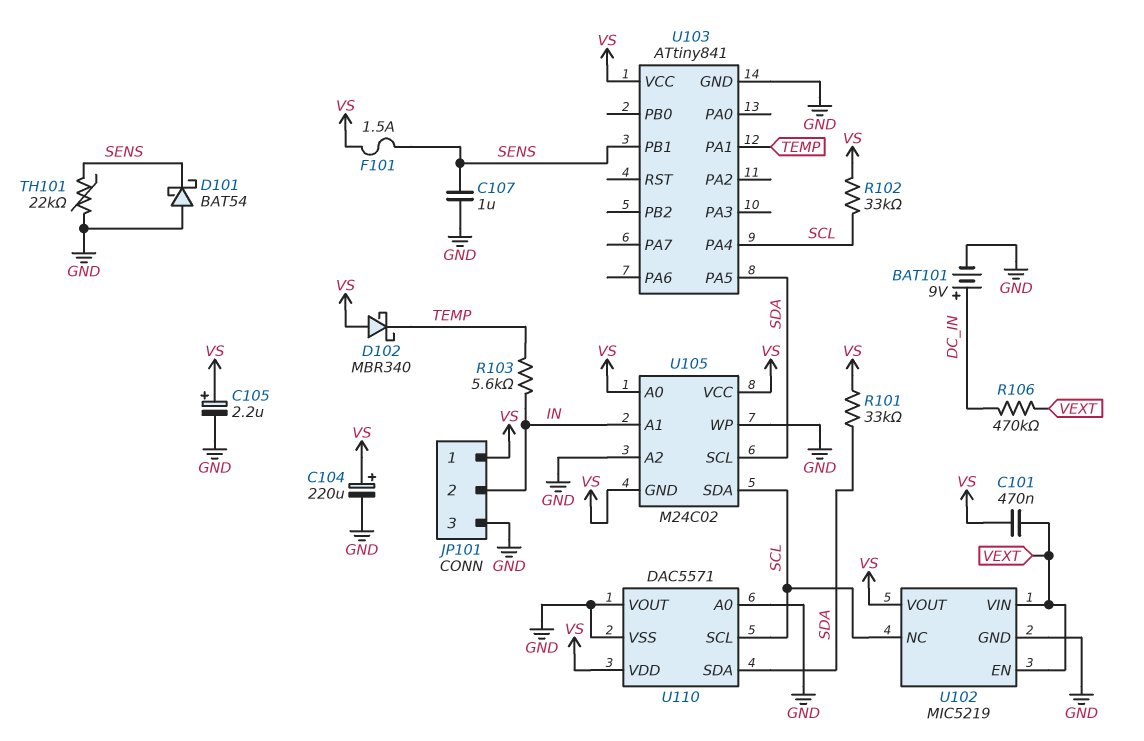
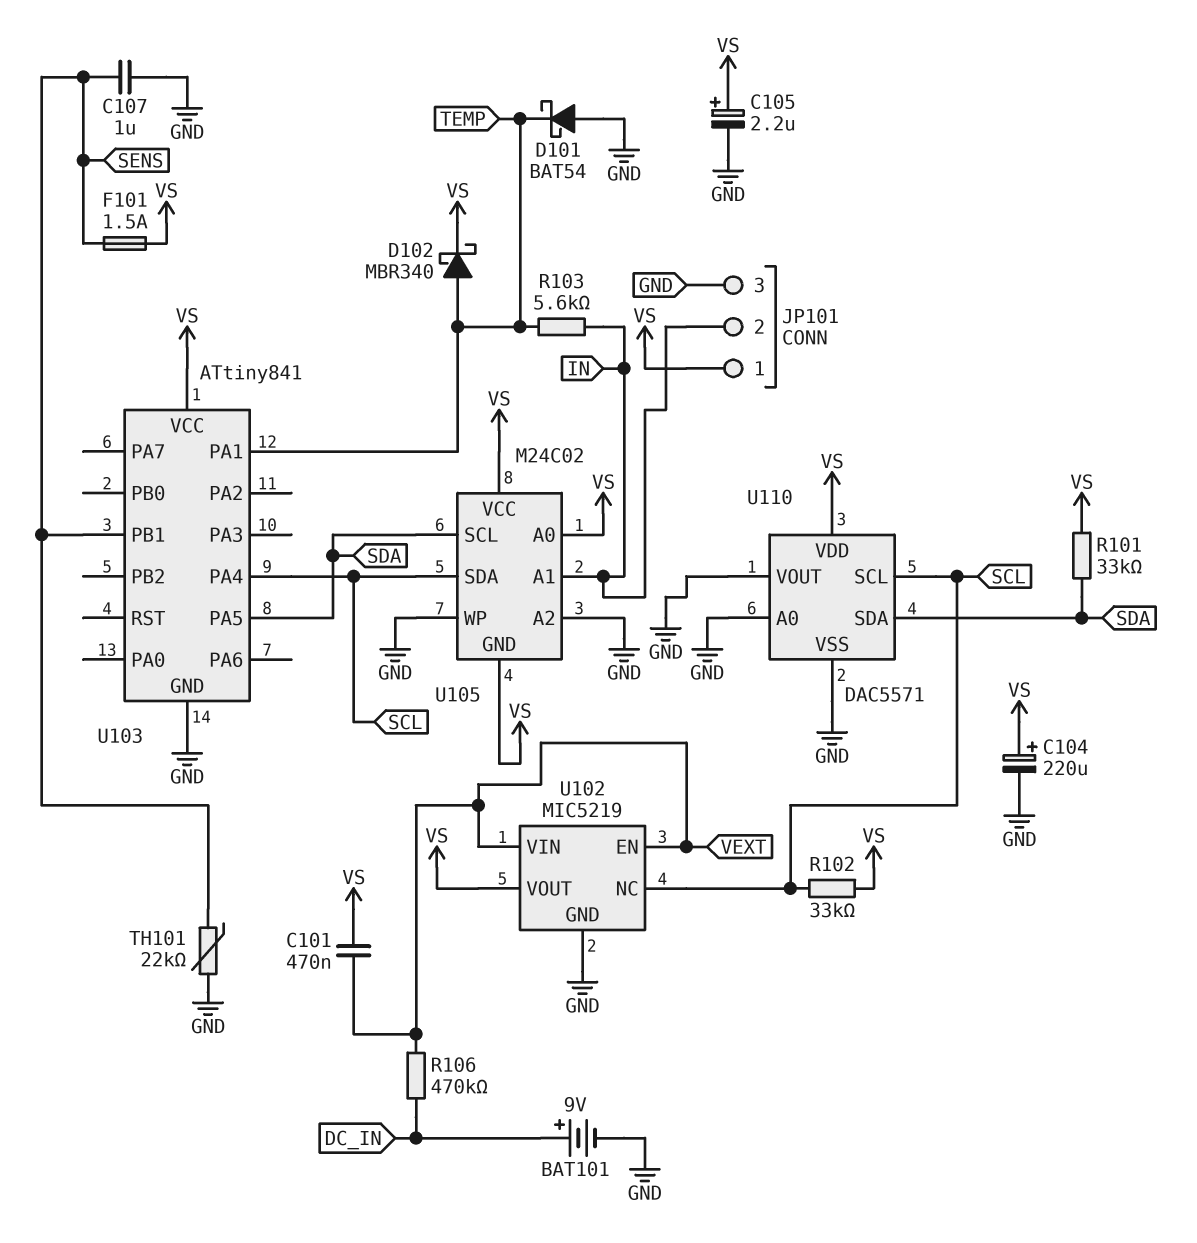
D101: schottky BAT54 (A GND, K SENS) -> schottky BAT54 (A GND, K TEMP)
D102: schottky MBR340 (A VS, K TEMP) -> schottky MBR340 (A TEMP, K VS)

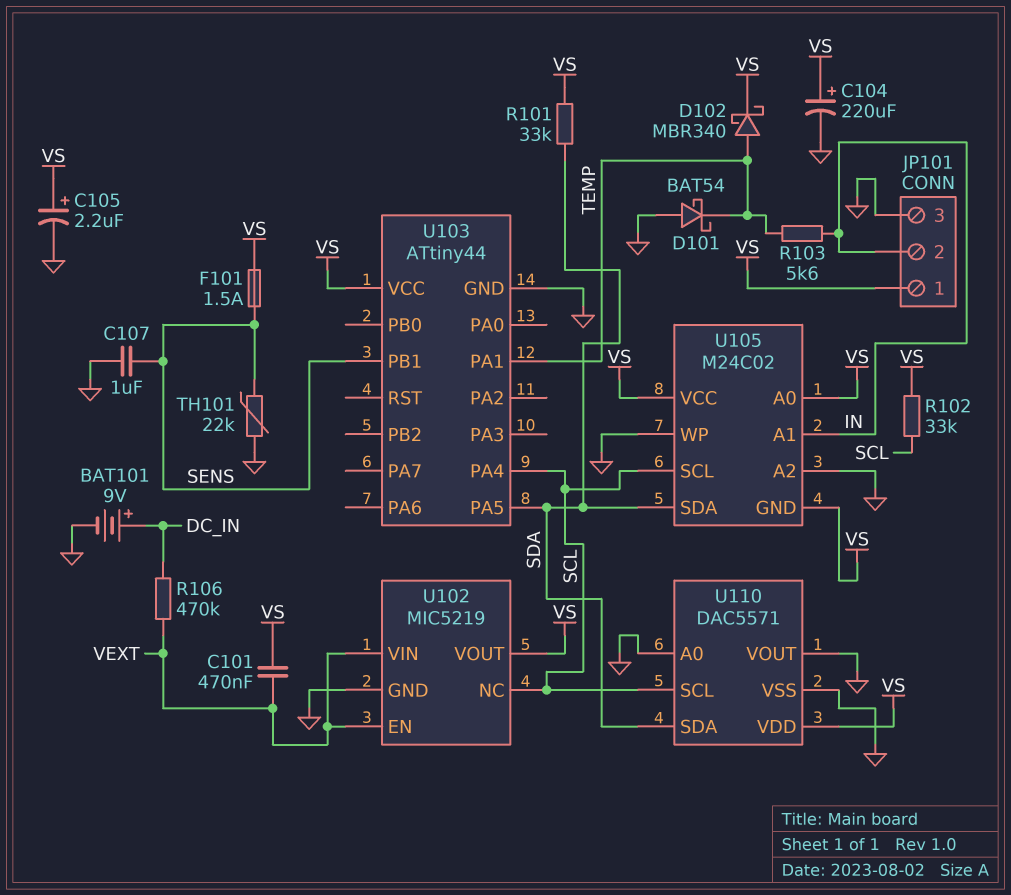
U103: ATtiny841 -> ATtiny44
U105 pin SCL: SDA -> SCL
U105 pin SDA: SCL -> SDA

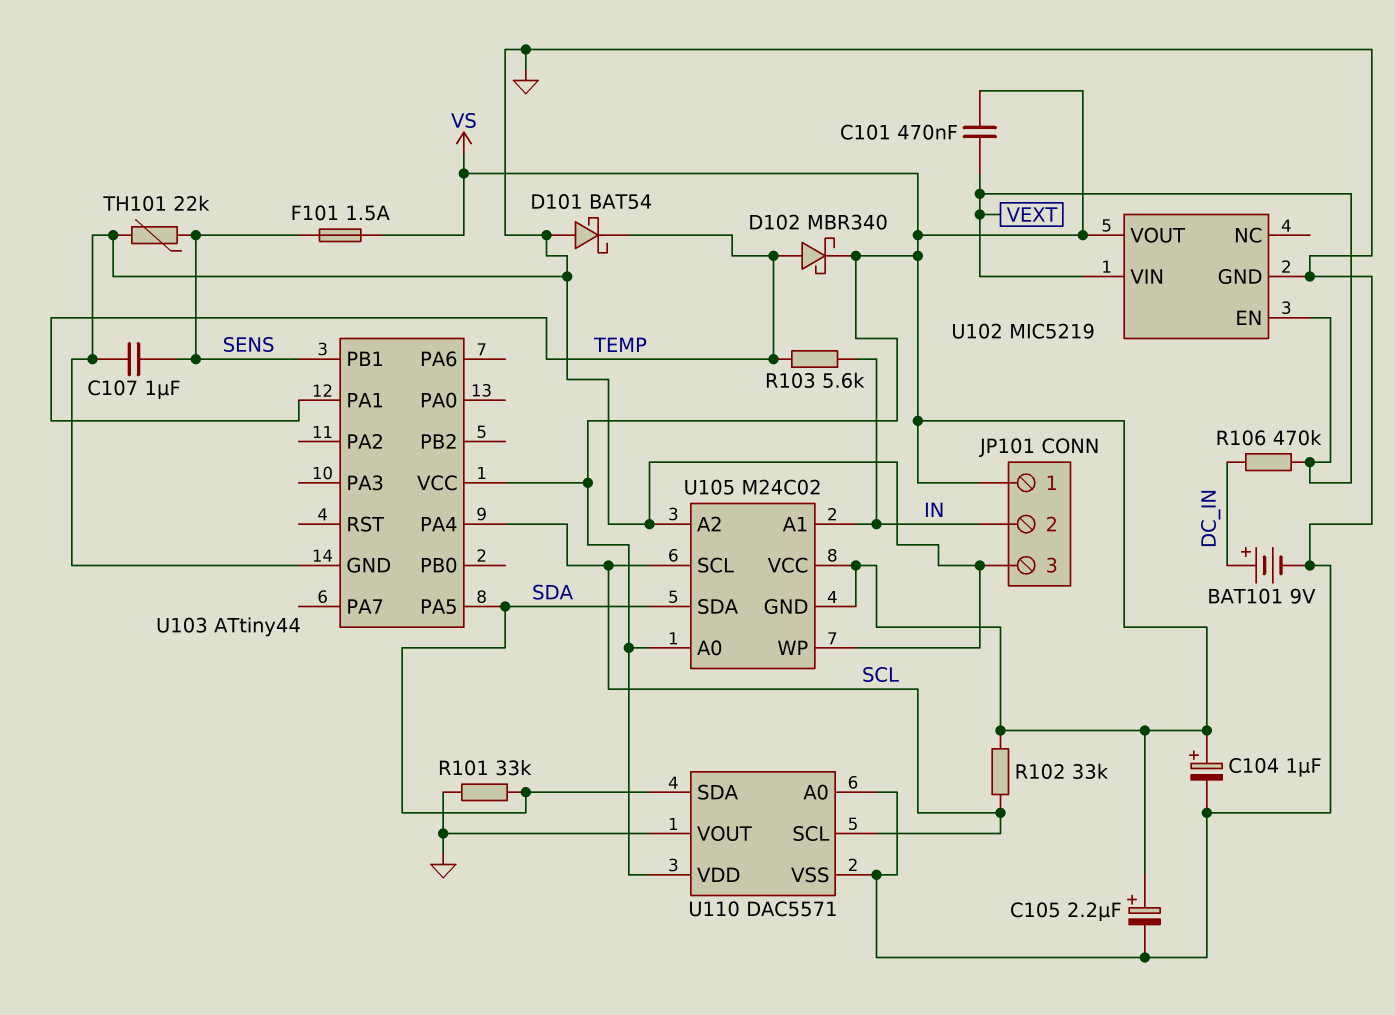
C104: 220uF (plus VS, minus GND) -> 1uF (plus VS, minus GND)
R101: 33k (SDA, VS) -> 33k (GND, SDA)
U102 pin NC: SCL -> none

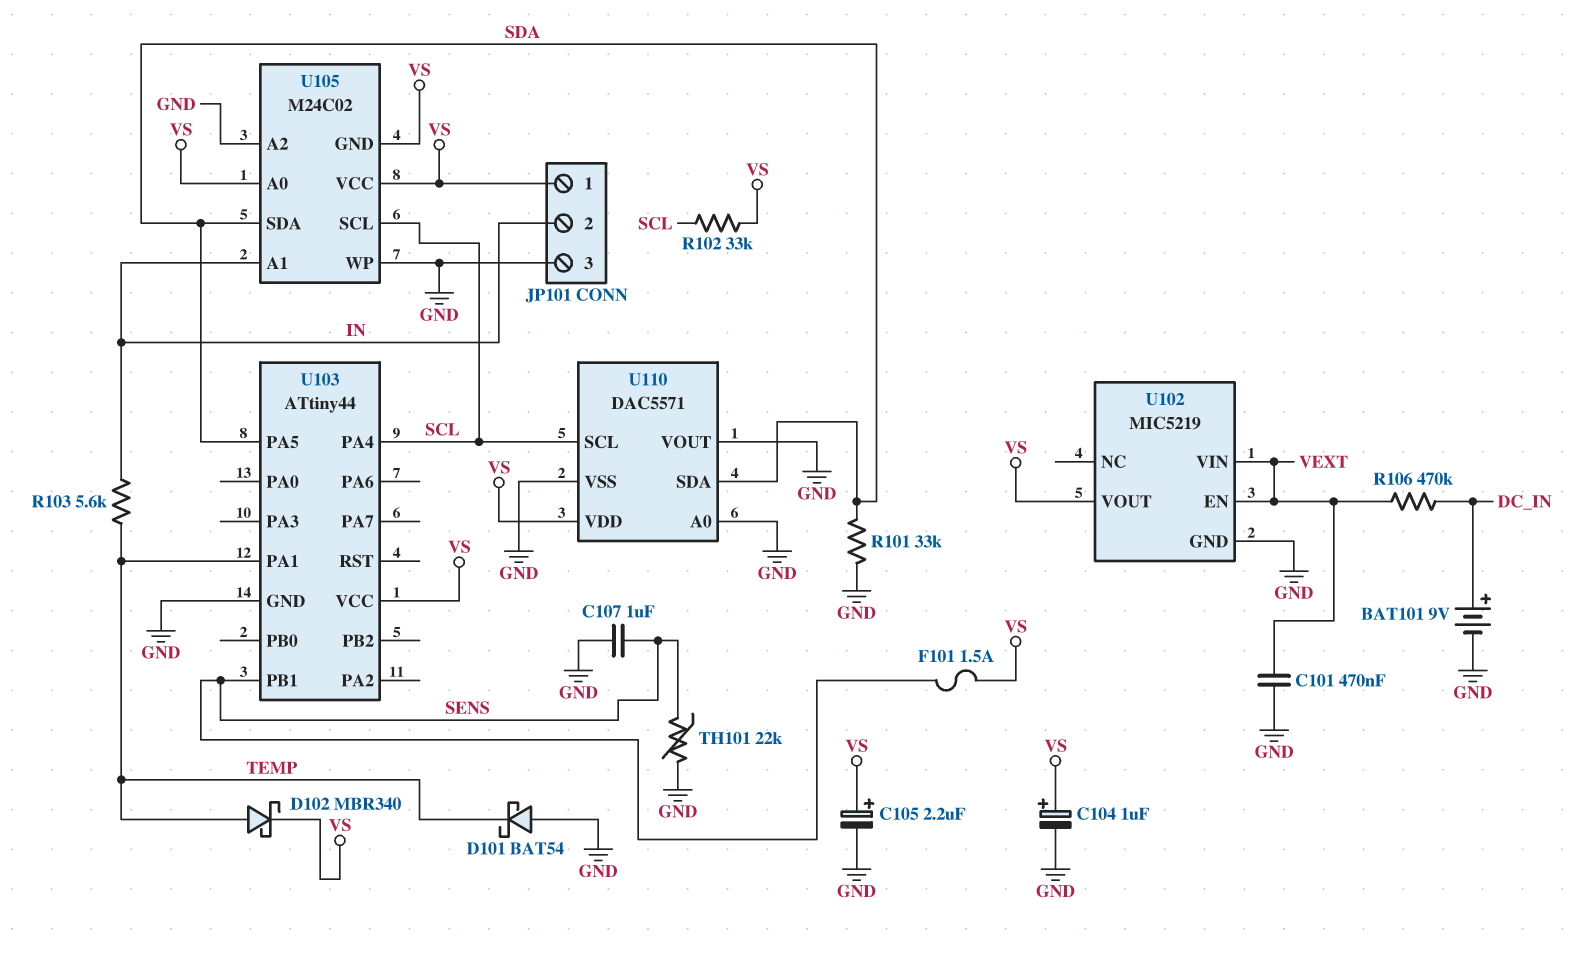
C101: 470nF (VEXT, VS) -> 470nF (GND, VEXT)

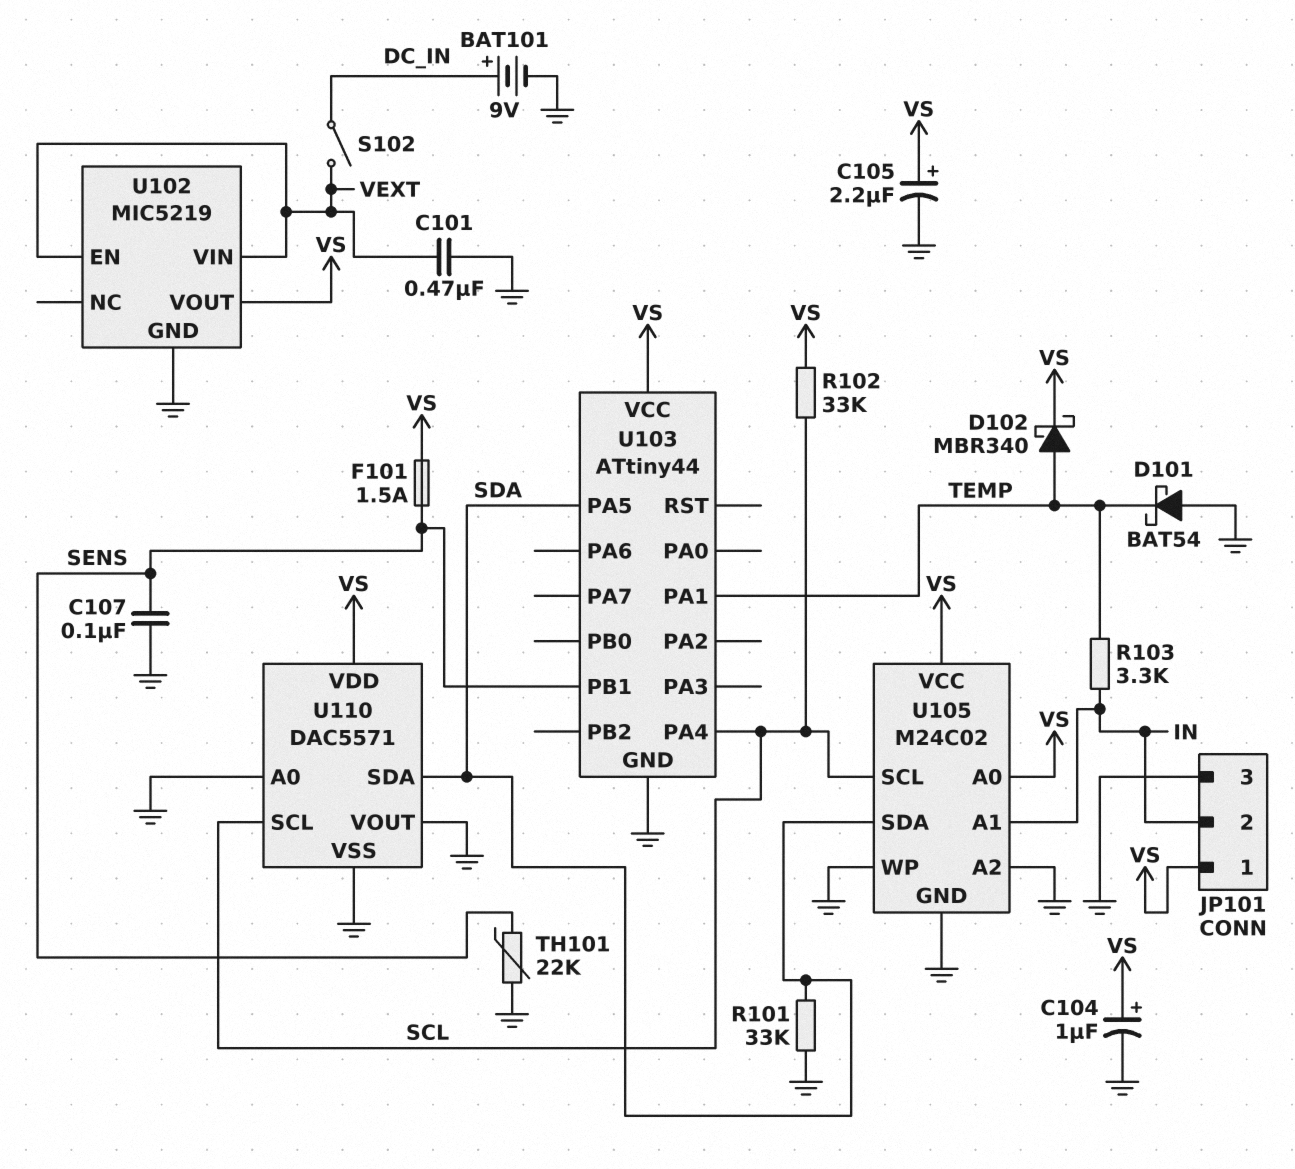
C107: 1uF (GND, SENS) -> 100nF (GND, SENS)
R103: 5.6k (IN, TEMP) -> 3.3k (IN, TEMP)
R106: 470k (DC_IN, VEXT) -> none
S102: none -> switch (DC_IN, VEXT)
U105 pin GND: VS -> GND

